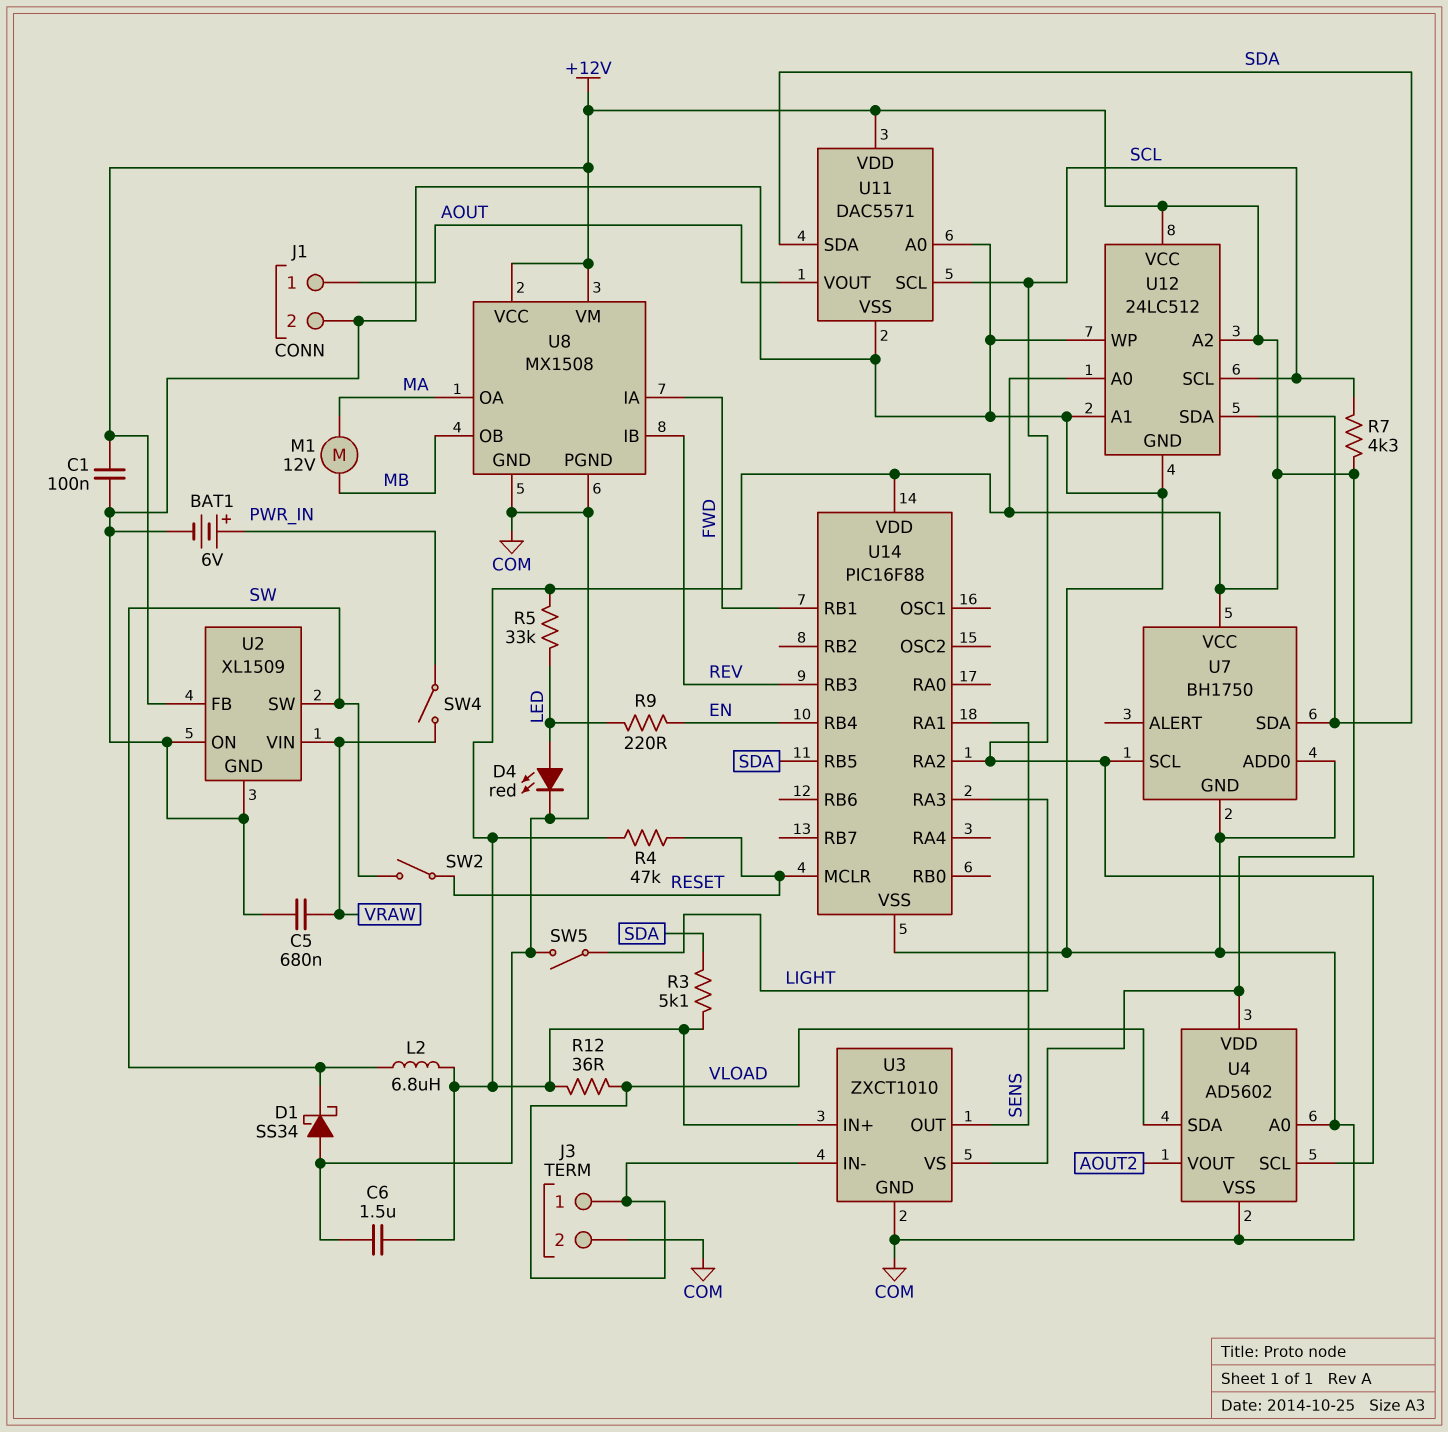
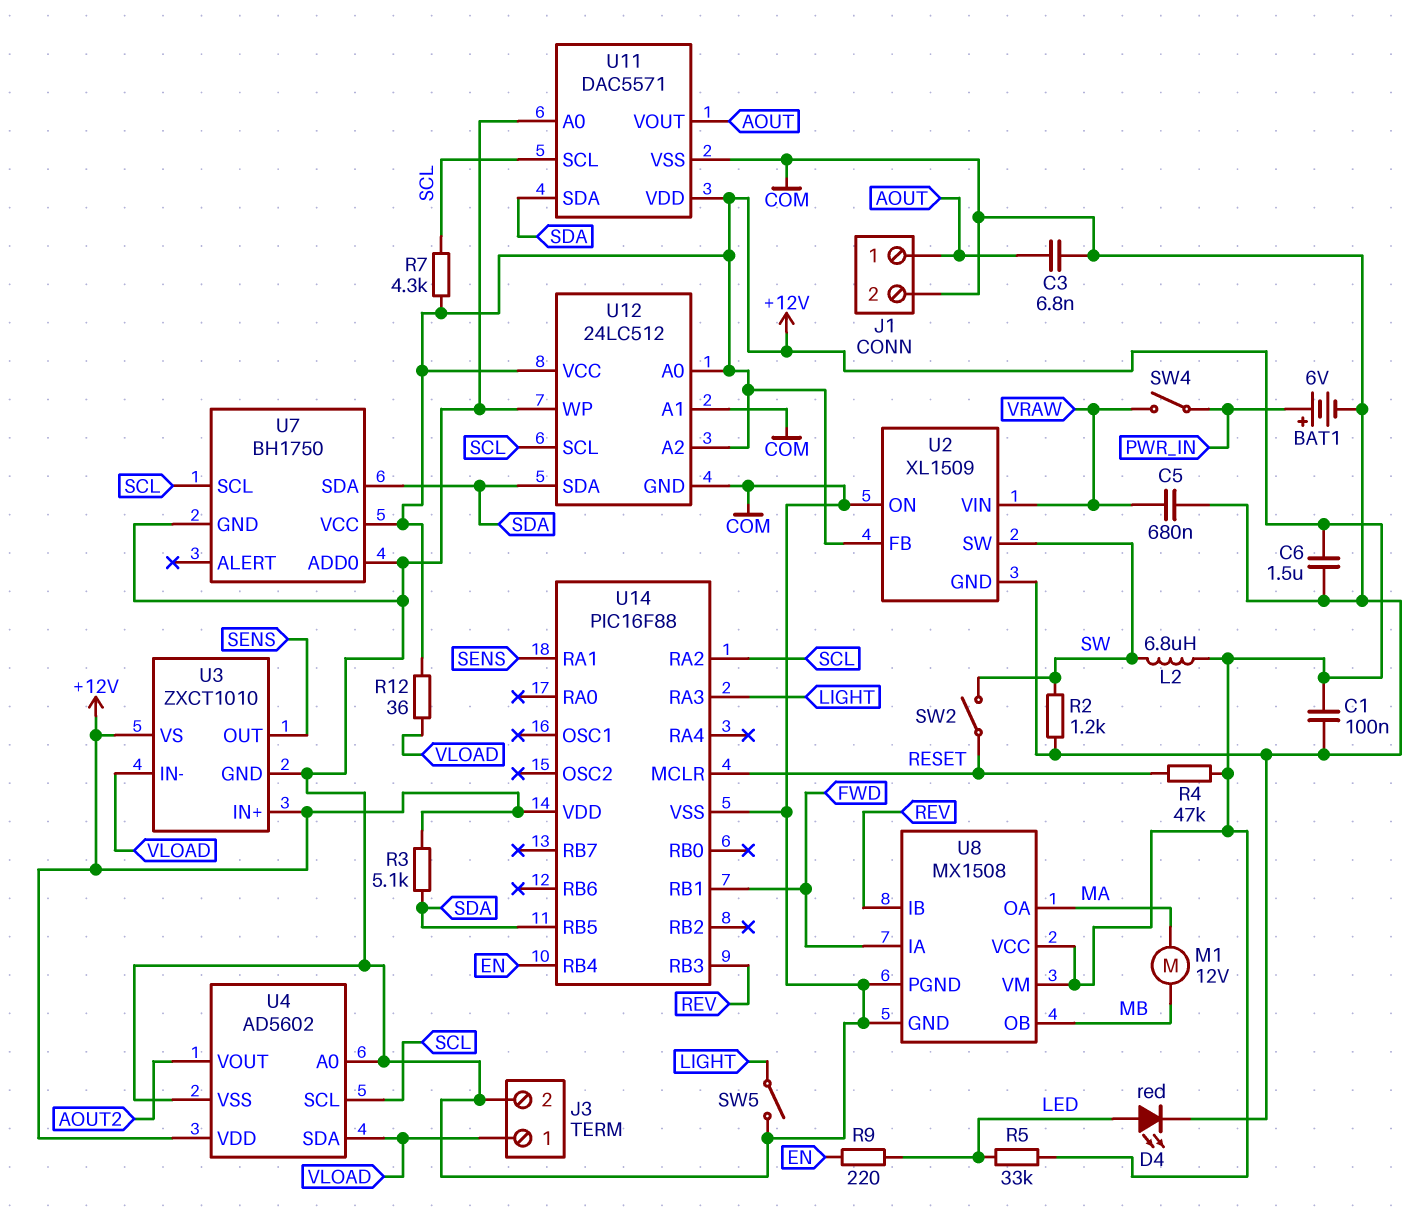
C3: none -> 6.8nF (AOUT, COM)
D1: schottky SS34 (A COM, K SW) -> none
R2: none -> 1.2k (COM, SW)

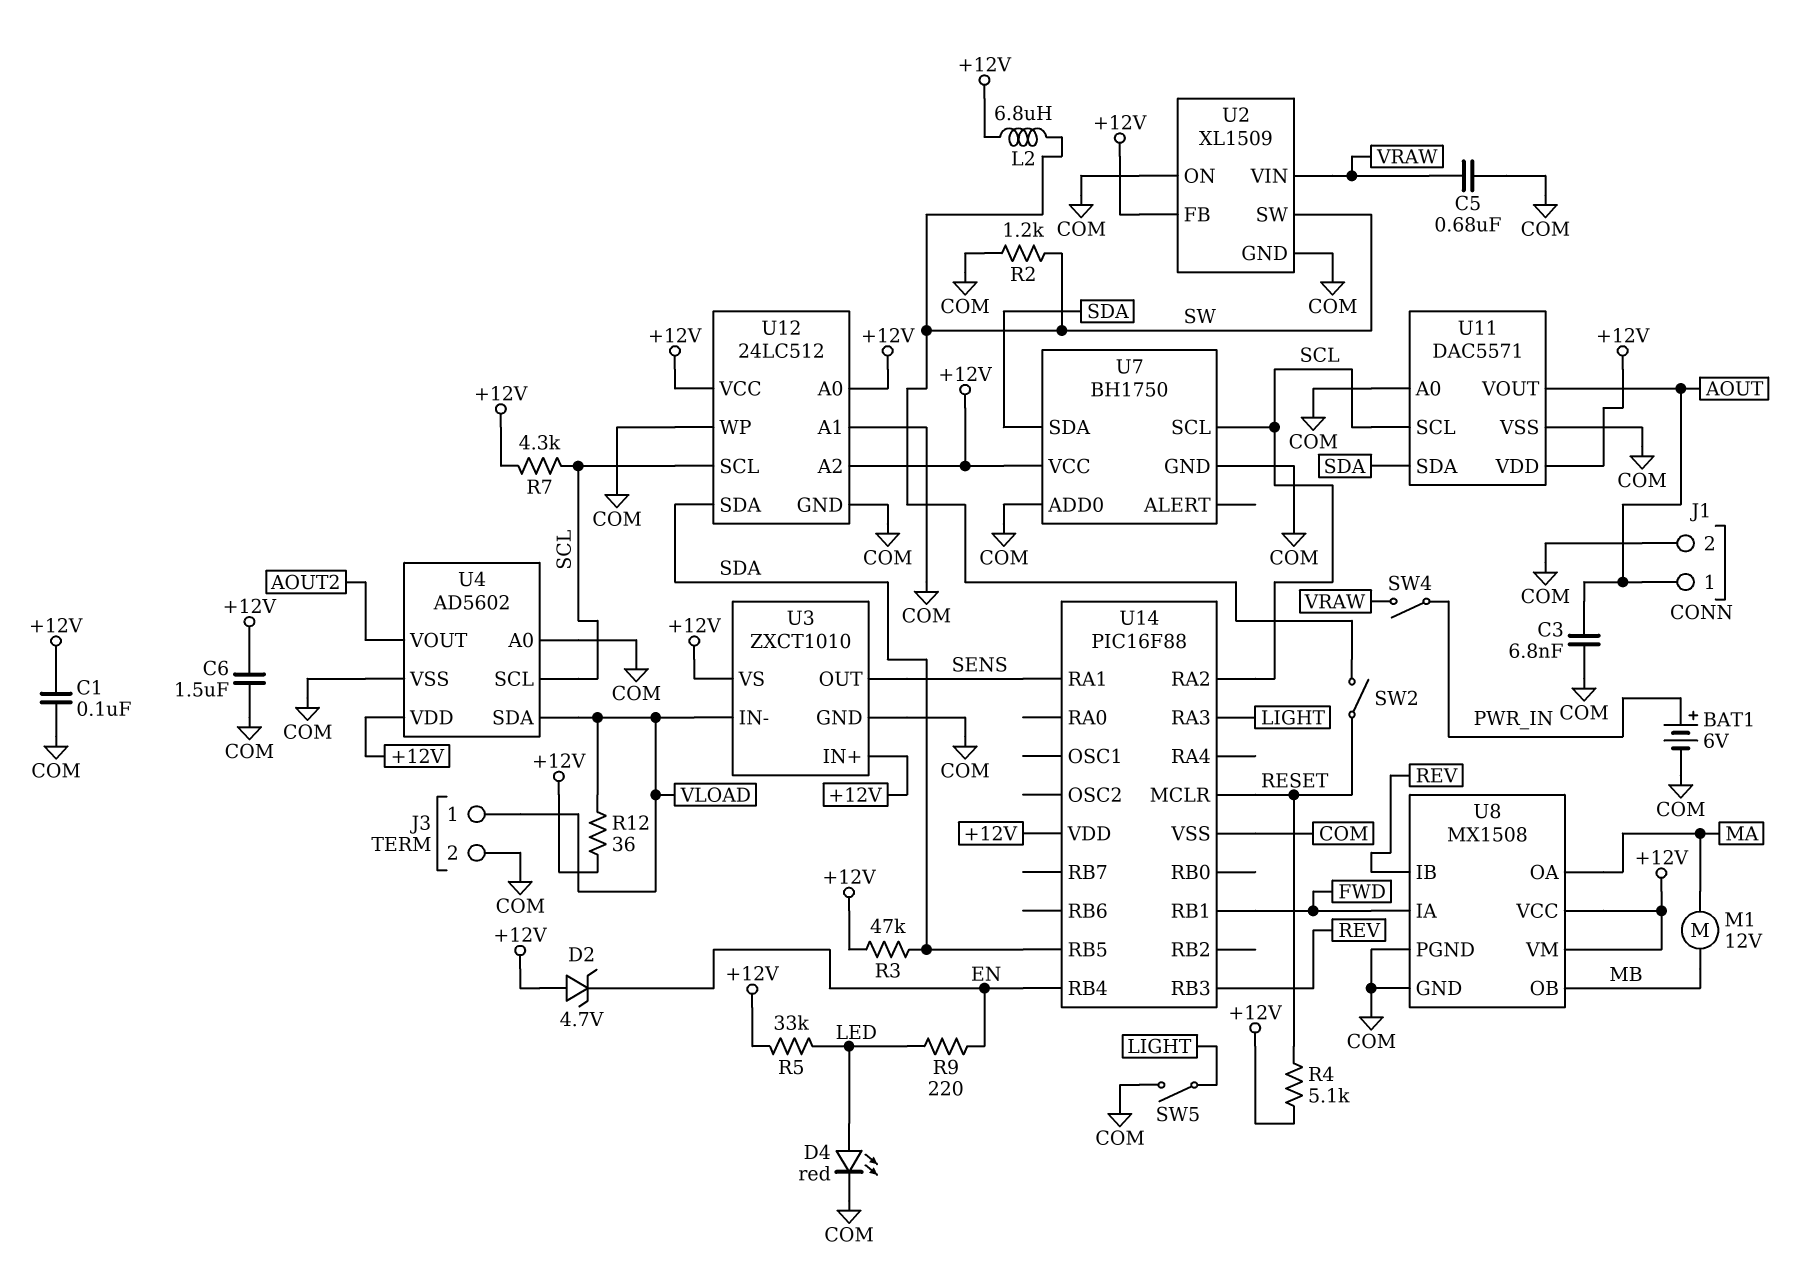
D2: none -> zener 4.7V (A +12V, K EN)
R3: 5.1k (+12V, SDA) -> 47k (+12V, SDA)
R4: 47k (+12V, RESET) -> 5.1k (+12V, RESET)

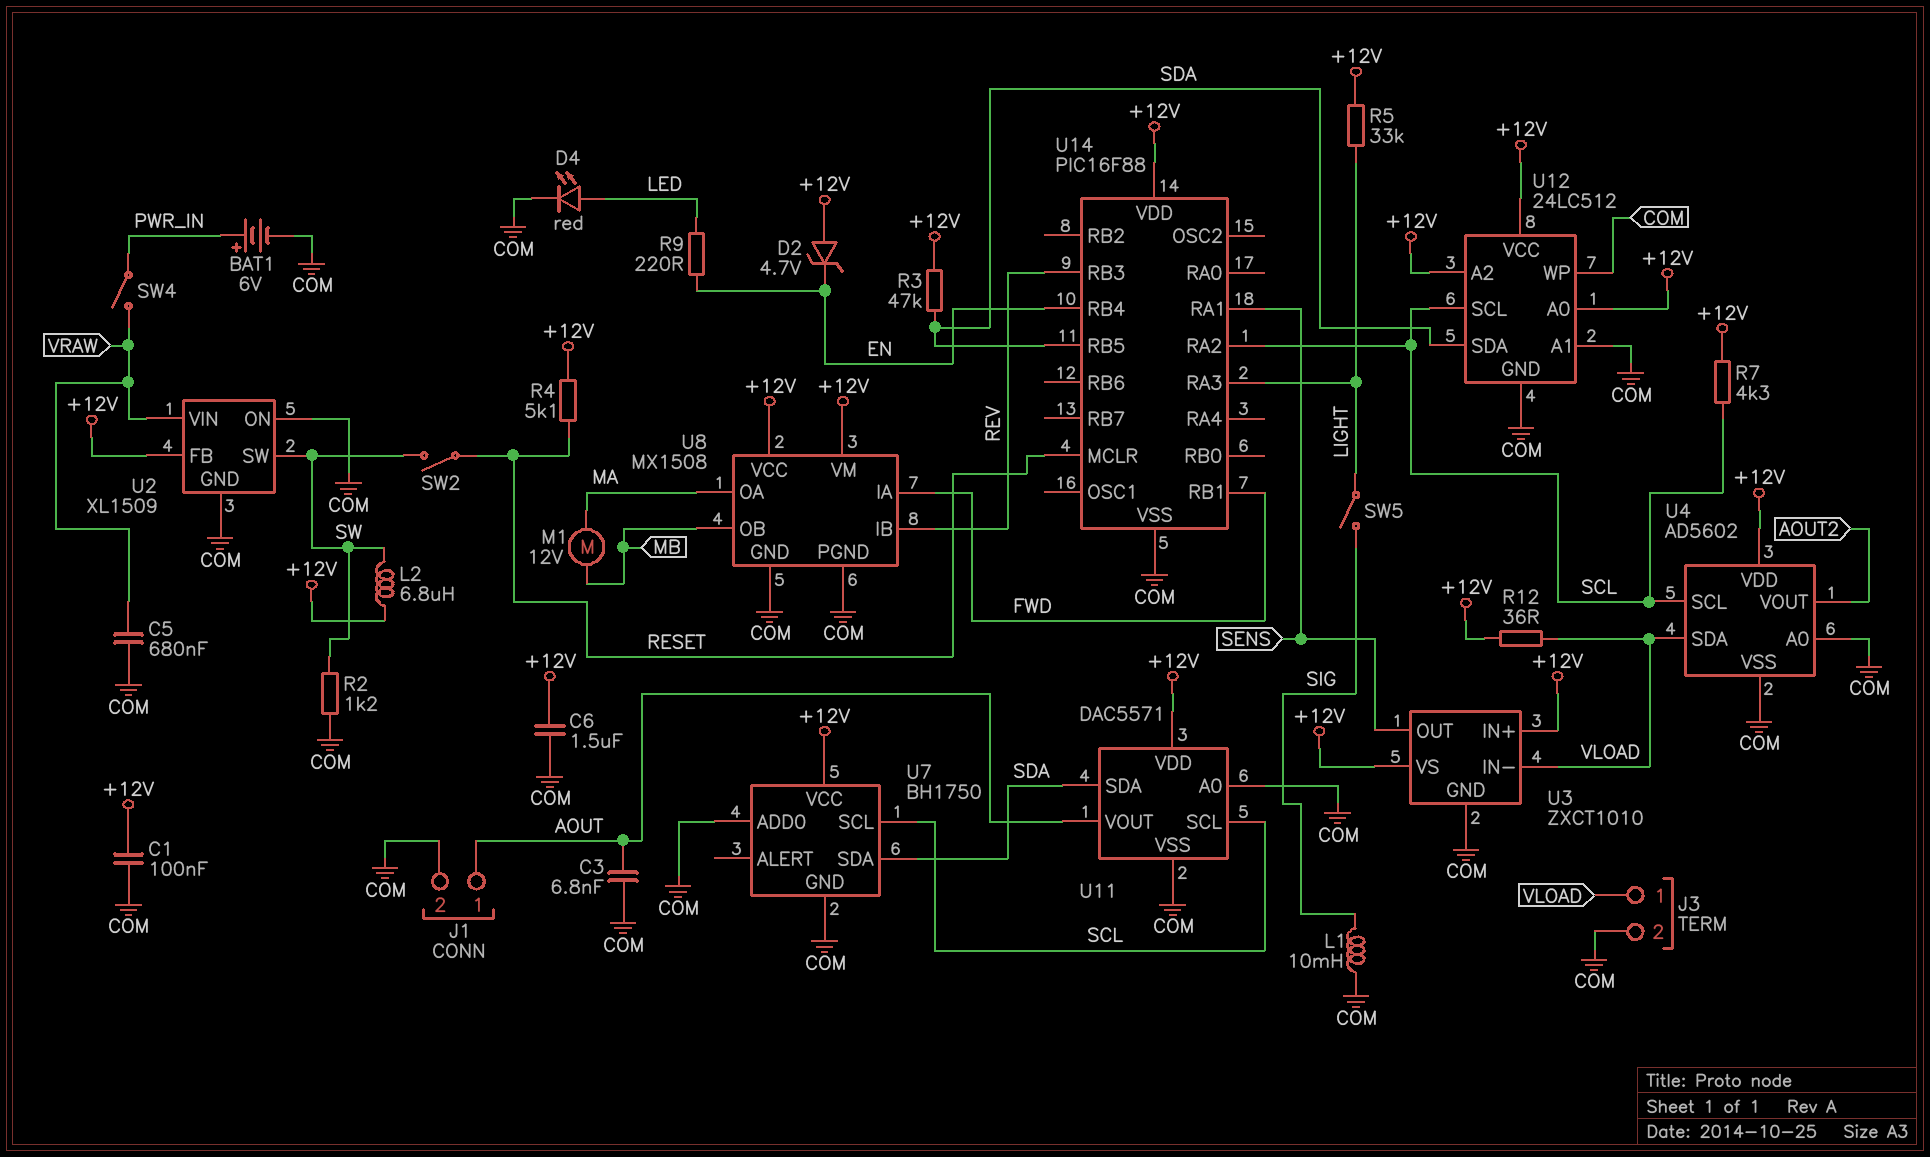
L1: none -> 10mH (COM, SIG)
R5: 33k (+12V, LED) -> 33k (+12V, LIGHT)
SW5: switch (COM, LIGHT) -> switch (LIGHT, SIG)

